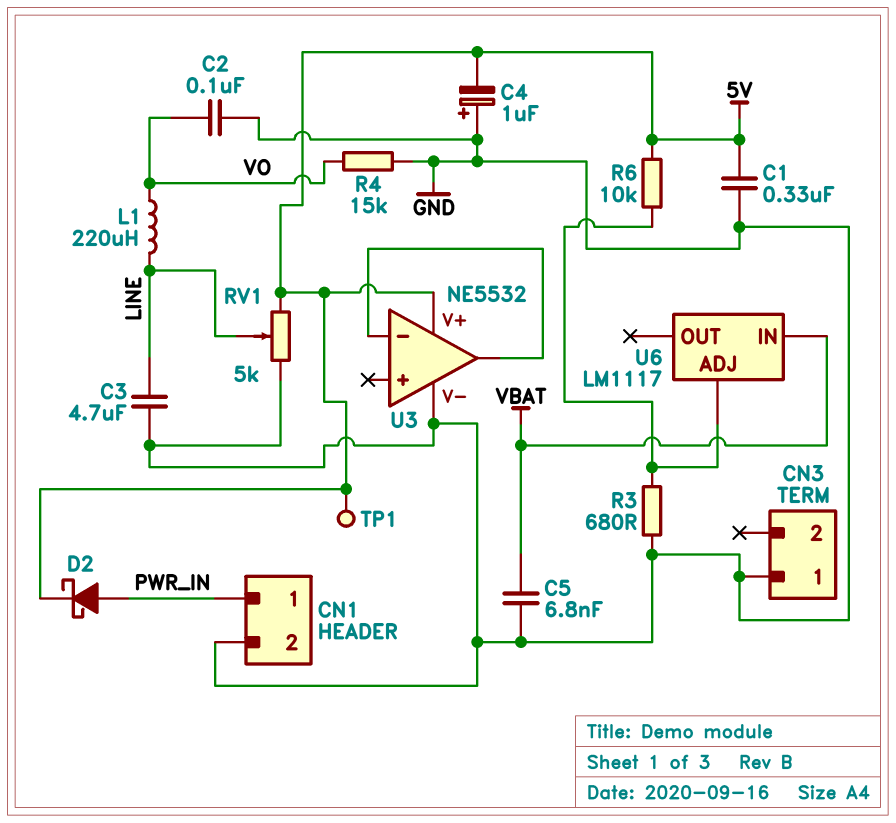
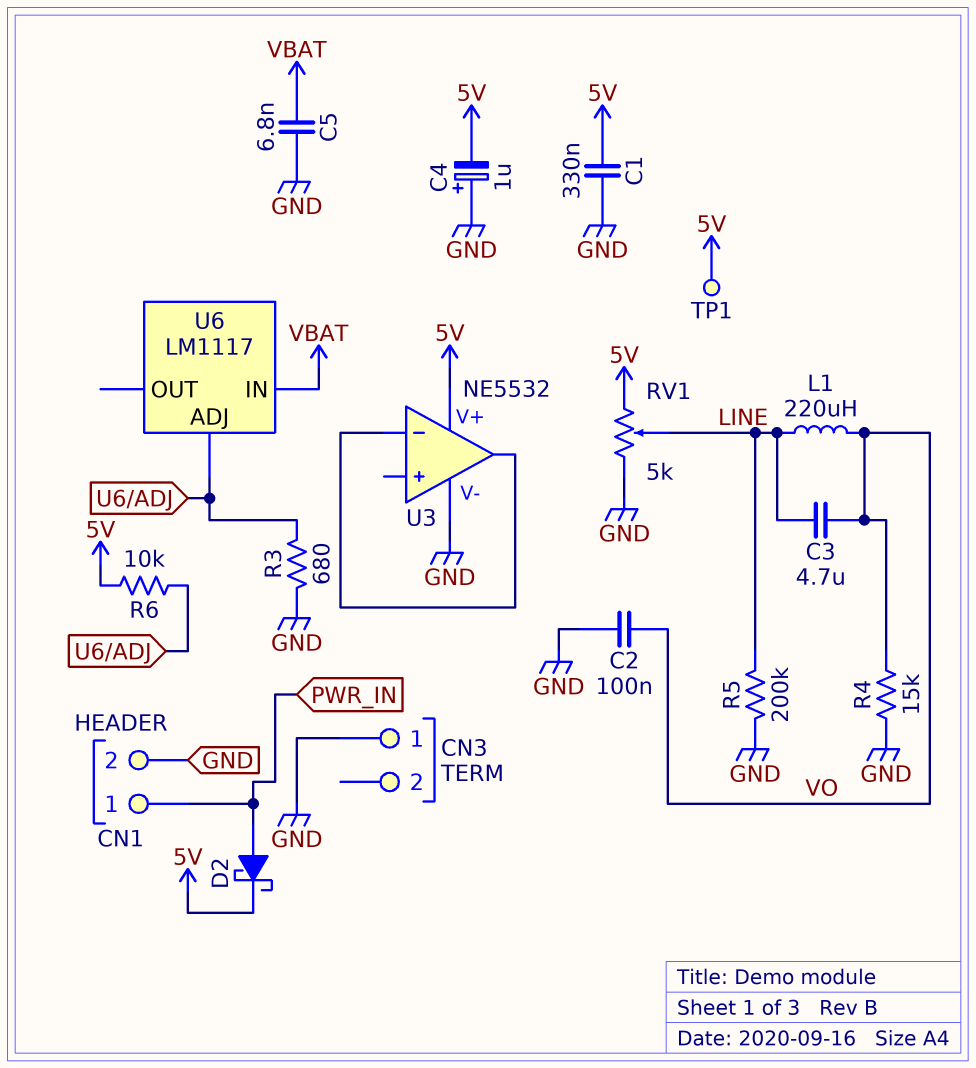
C3: 4.7uF (GND, LINE) -> 4.7uF (LINE, VO)
R5: none -> 200k (GND, LINE)

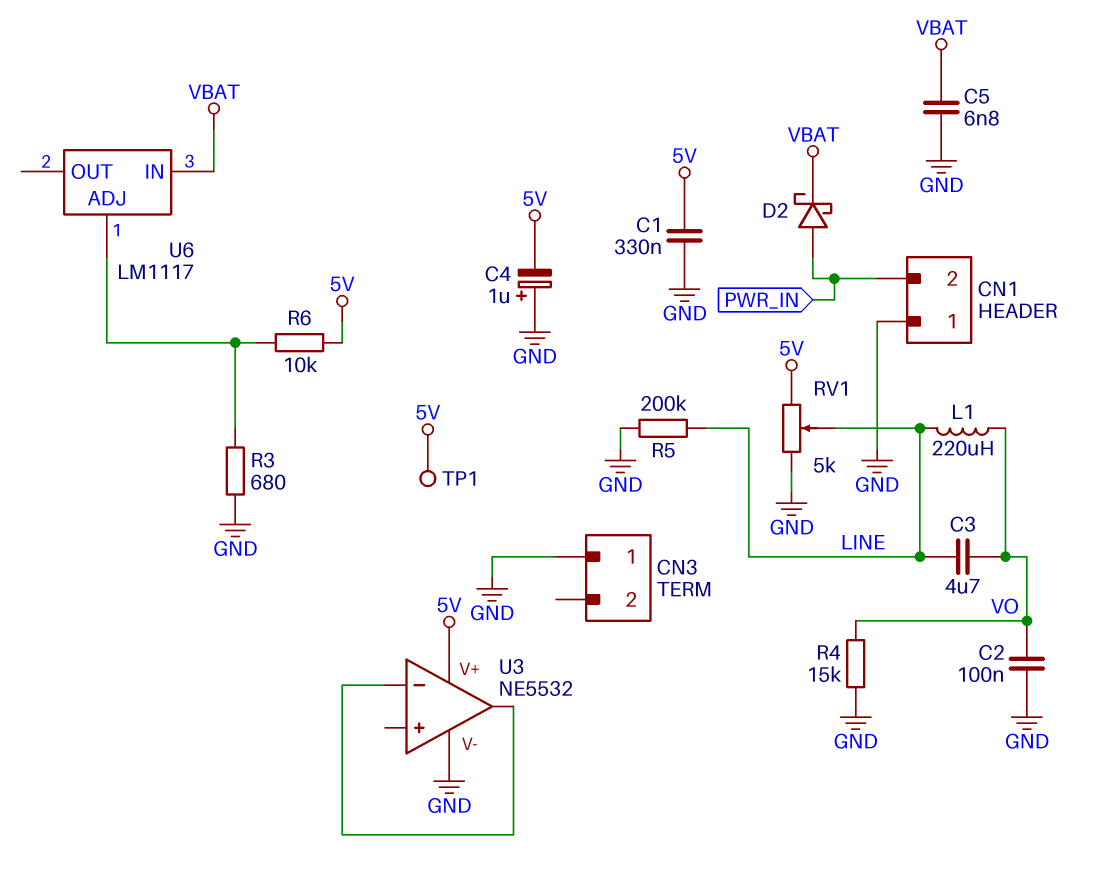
CN1 pin 1: PWR_IN -> GND
CN1 pin 2: GND -> PWR_IN
D2: schottky (A PWR_IN, K 5V) -> schottky (A PWR_IN, K VBAT)

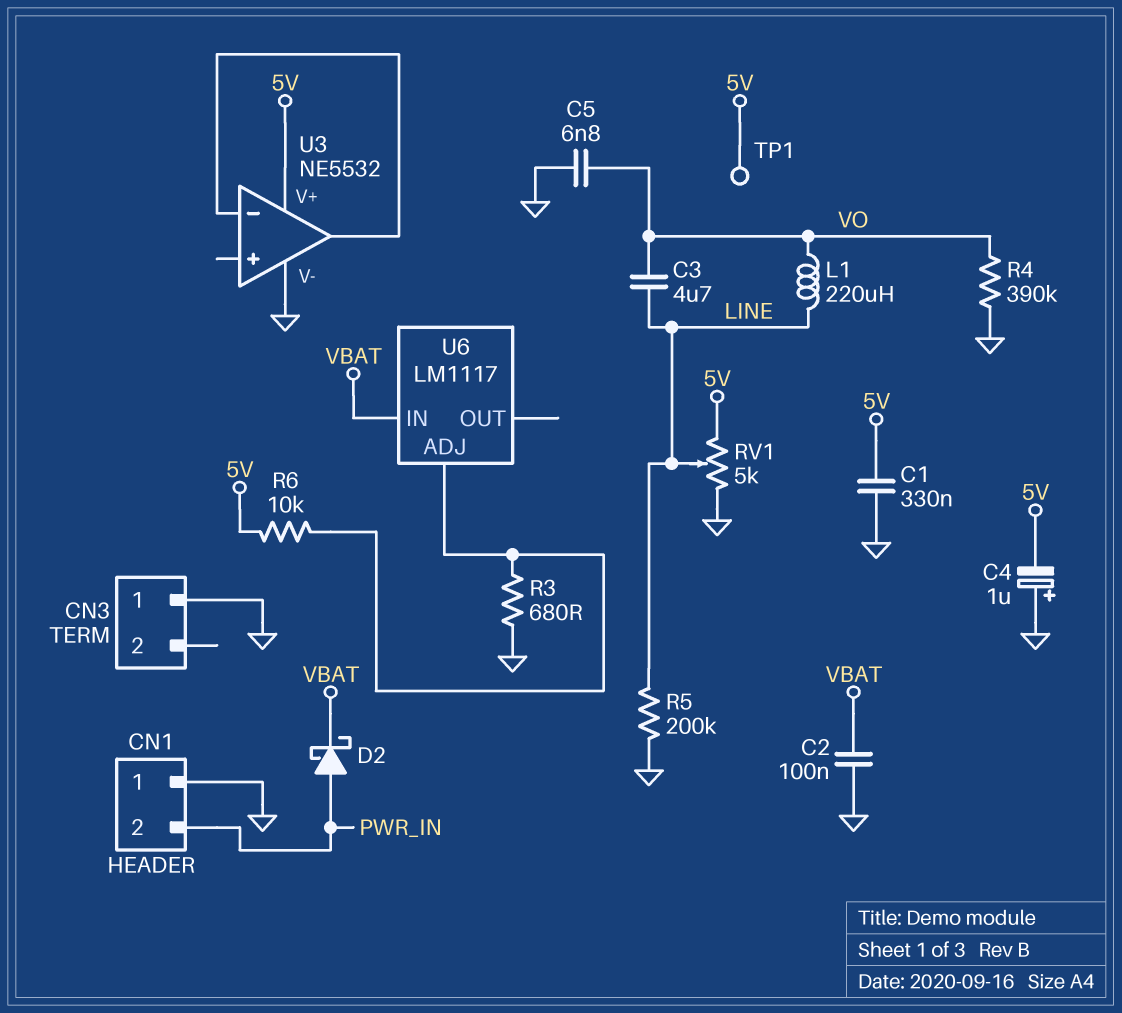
C2: 100nF (GND, VO) -> 100nF (GND, VBAT)
C5: 6.8nF (GND, VBAT) -> 6.8nF (GND, VO)
R4: 15k (GND, VO) -> 390k (GND, VO)

